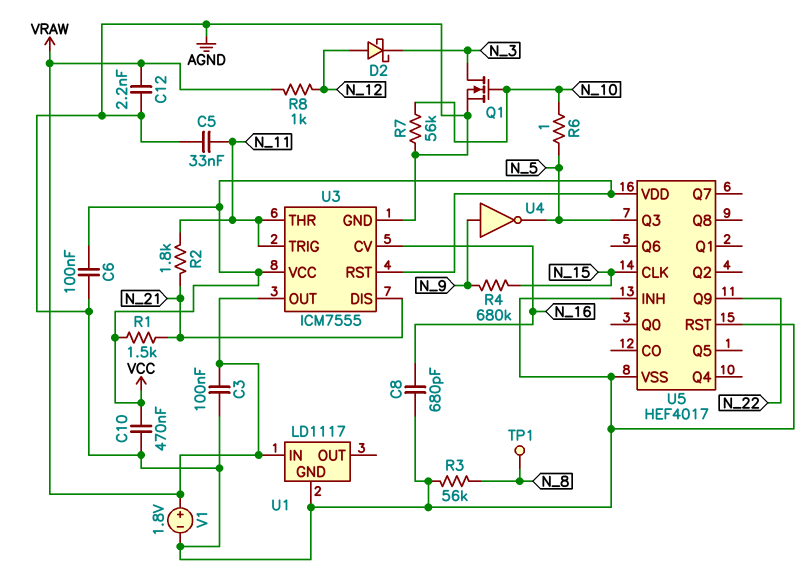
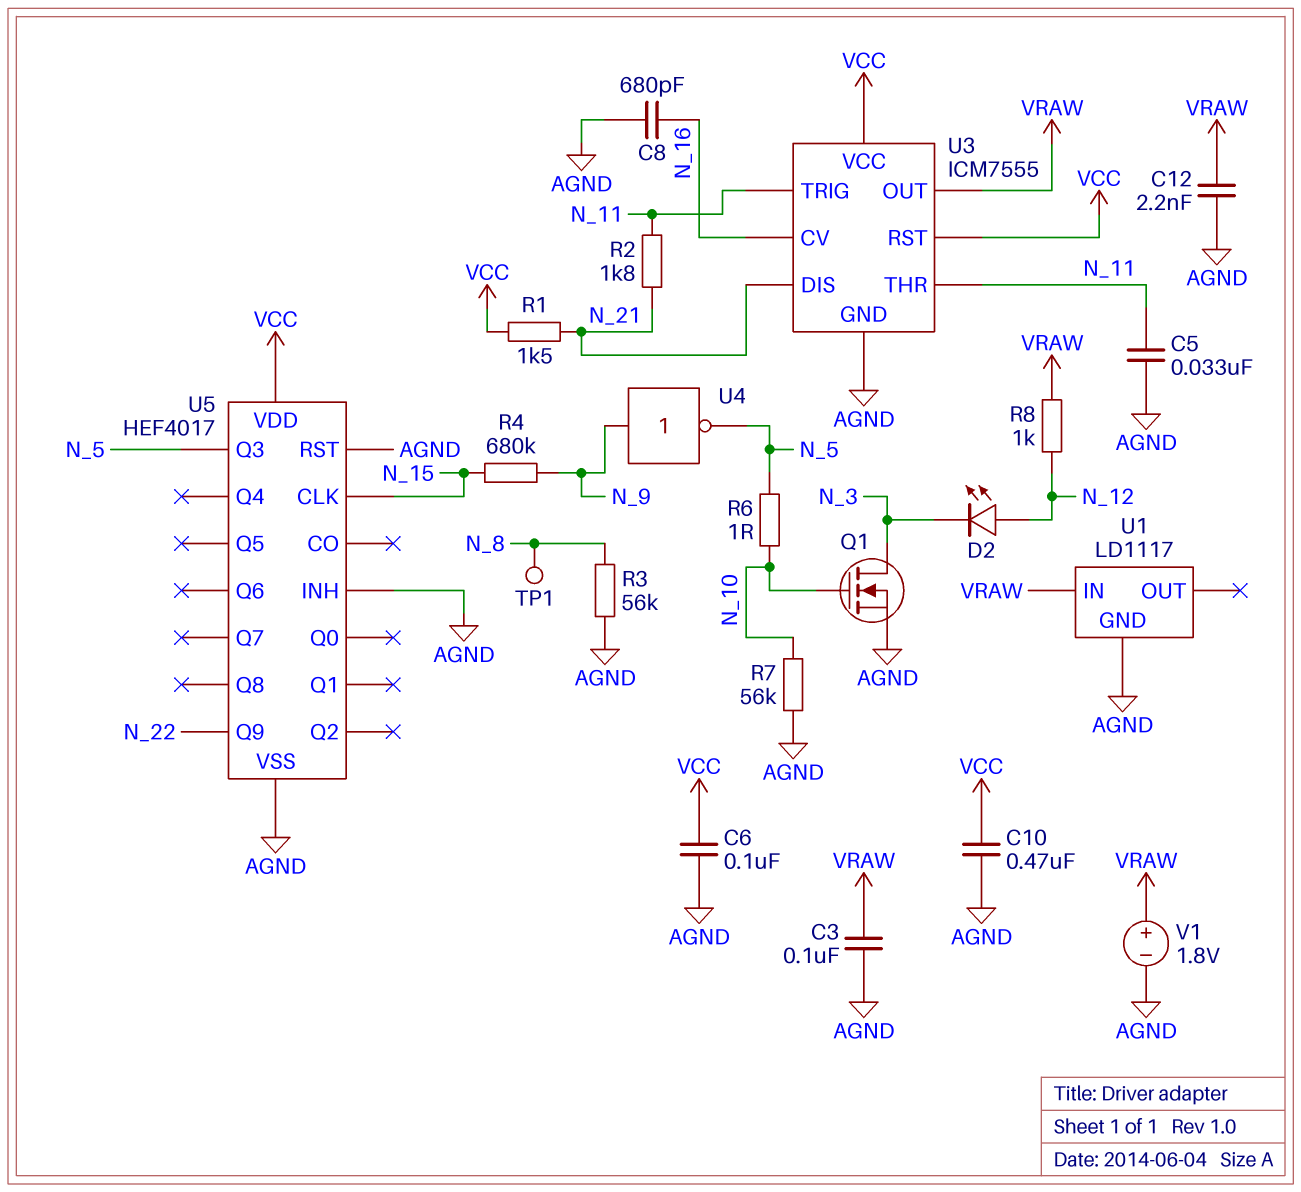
D2: schottky (A N_12, K N_3) -> LED (A N_12, K N_3)

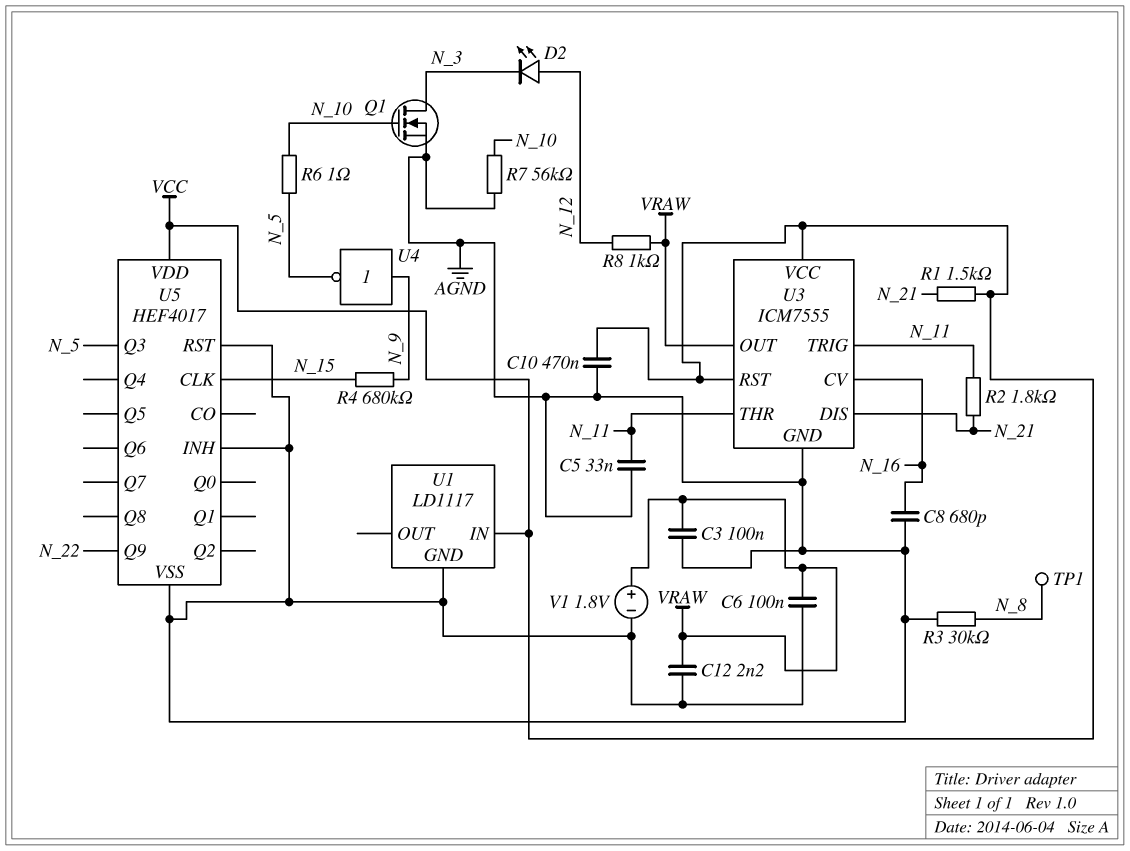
C6: 100nF (AGND, VCC) -> 100nF (AGND, VRAW)
R3: 56k (AGND, N_8) -> 30k (AGND, N_8)
U1 pin IN: VRAW -> VCC

